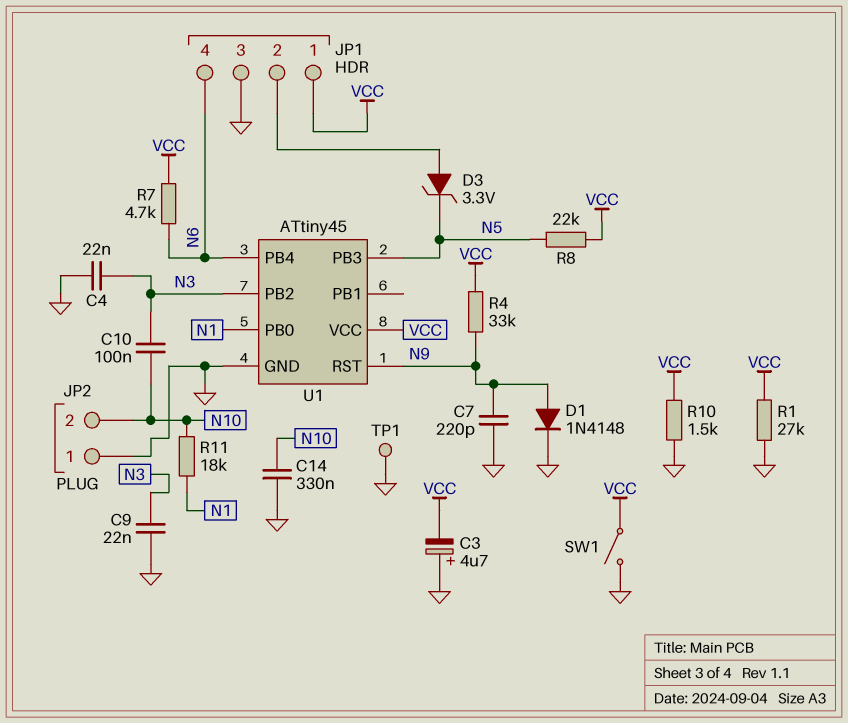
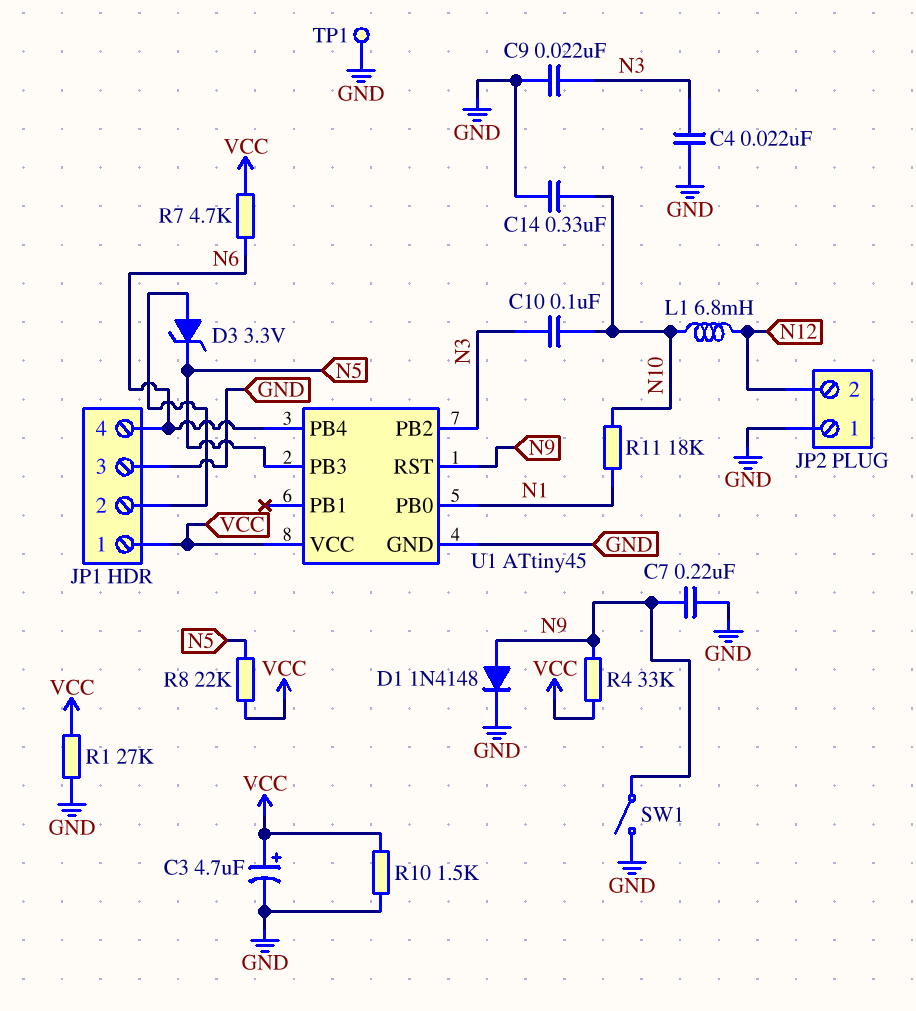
C3: 4.7uF (plus GND, minus VCC) -> 4.7uF (plus VCC, minus GND)
C7: 220pF (GND, N9) -> 220nF (GND, N9)
JP2 pin 2: N10 -> N12
L1: none -> 6.8mH (N10, N12)
SW1: switch (GND, VCC) -> switch (GND, N9)

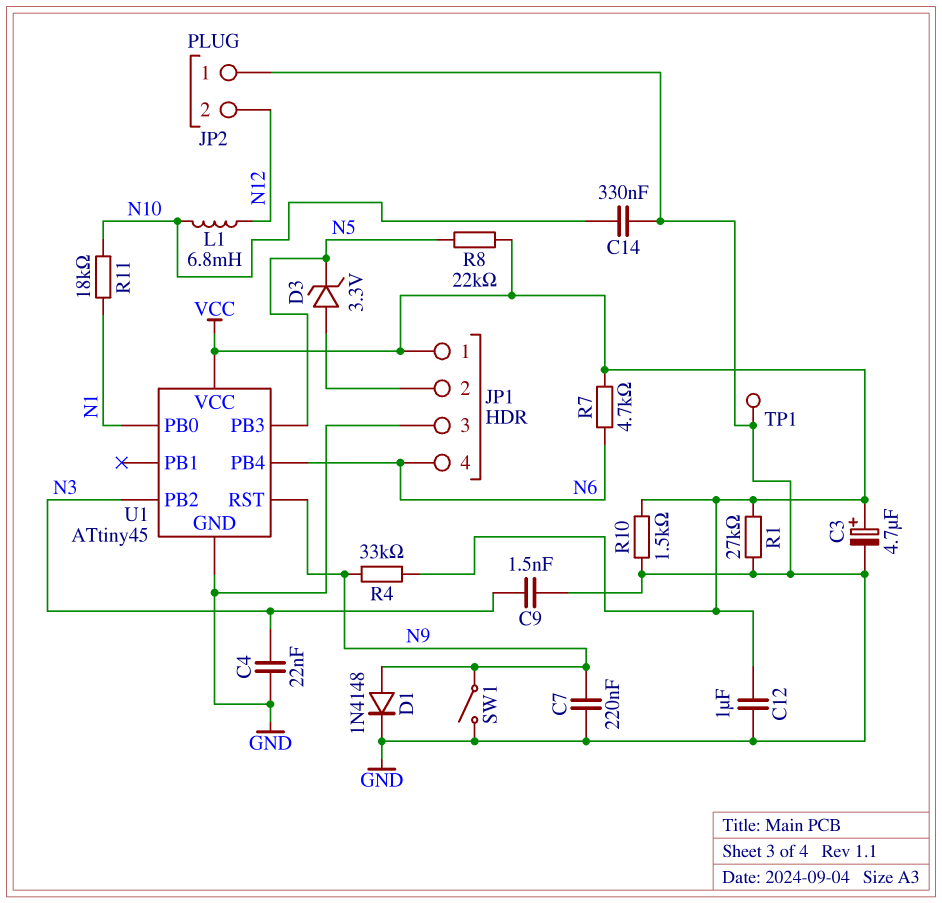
C9: 22nF (GND, N3) -> 1.5nF (GND, N3)
C10: 100nF (N3, N10) -> none
C12: none -> 1uF (GND, VCC)

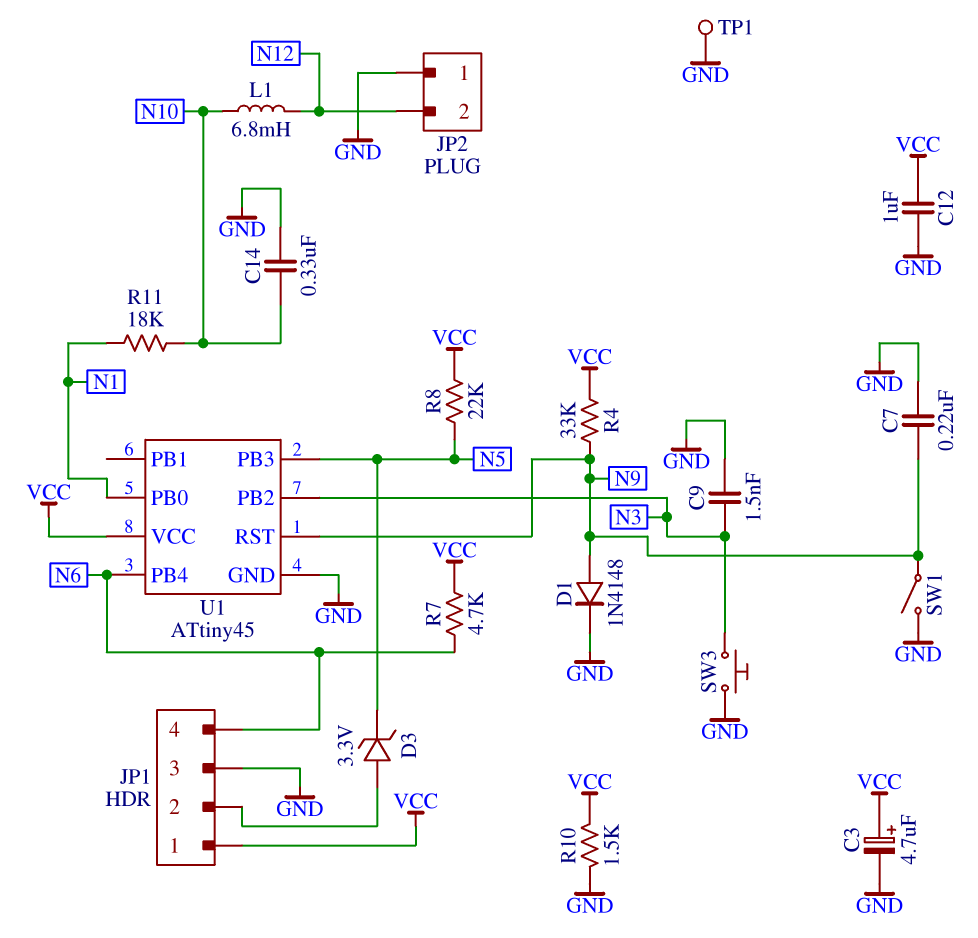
C4: 22nF (GND, N3) -> none
R1: 27k (GND, VCC) -> none
SW3: none -> button (GND, N3)

